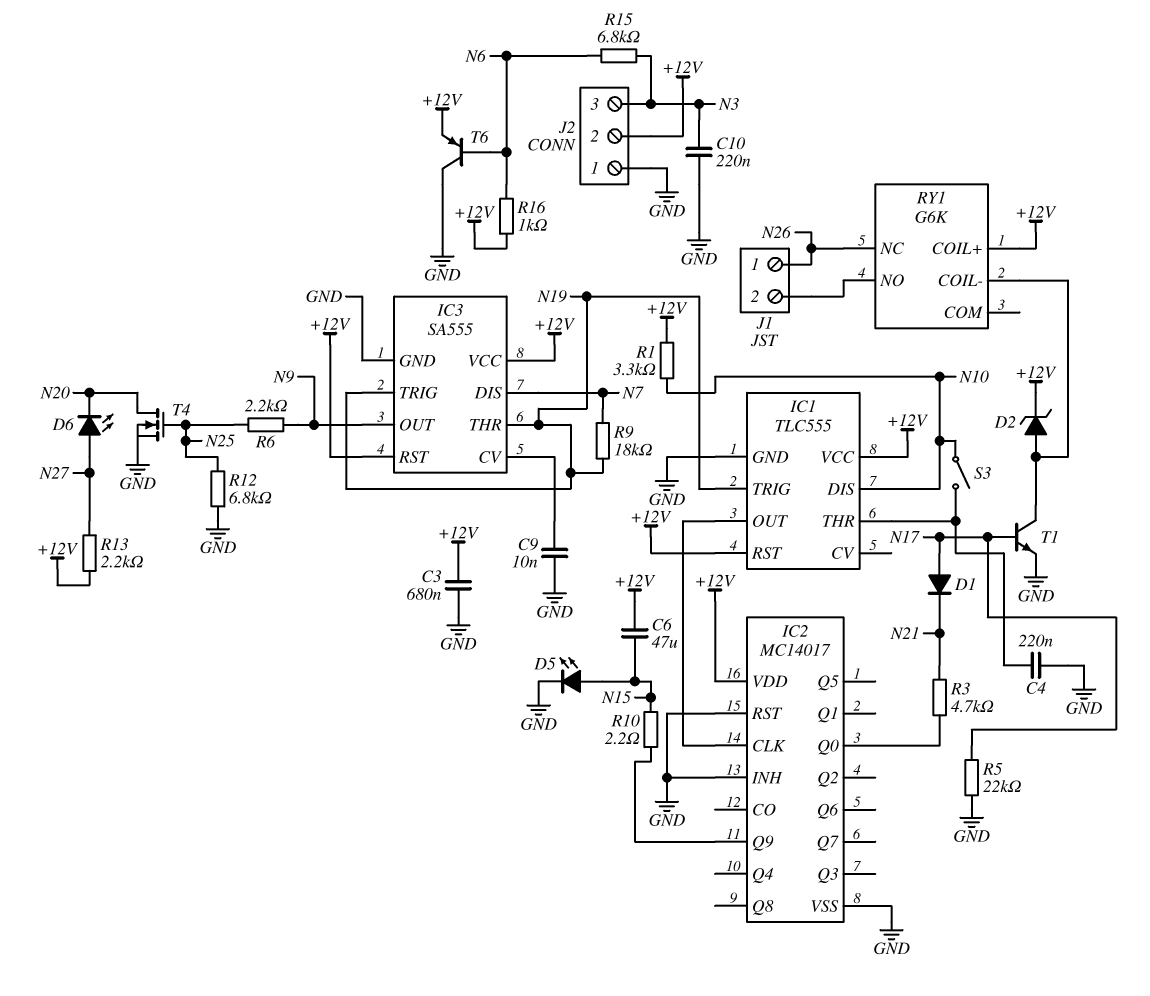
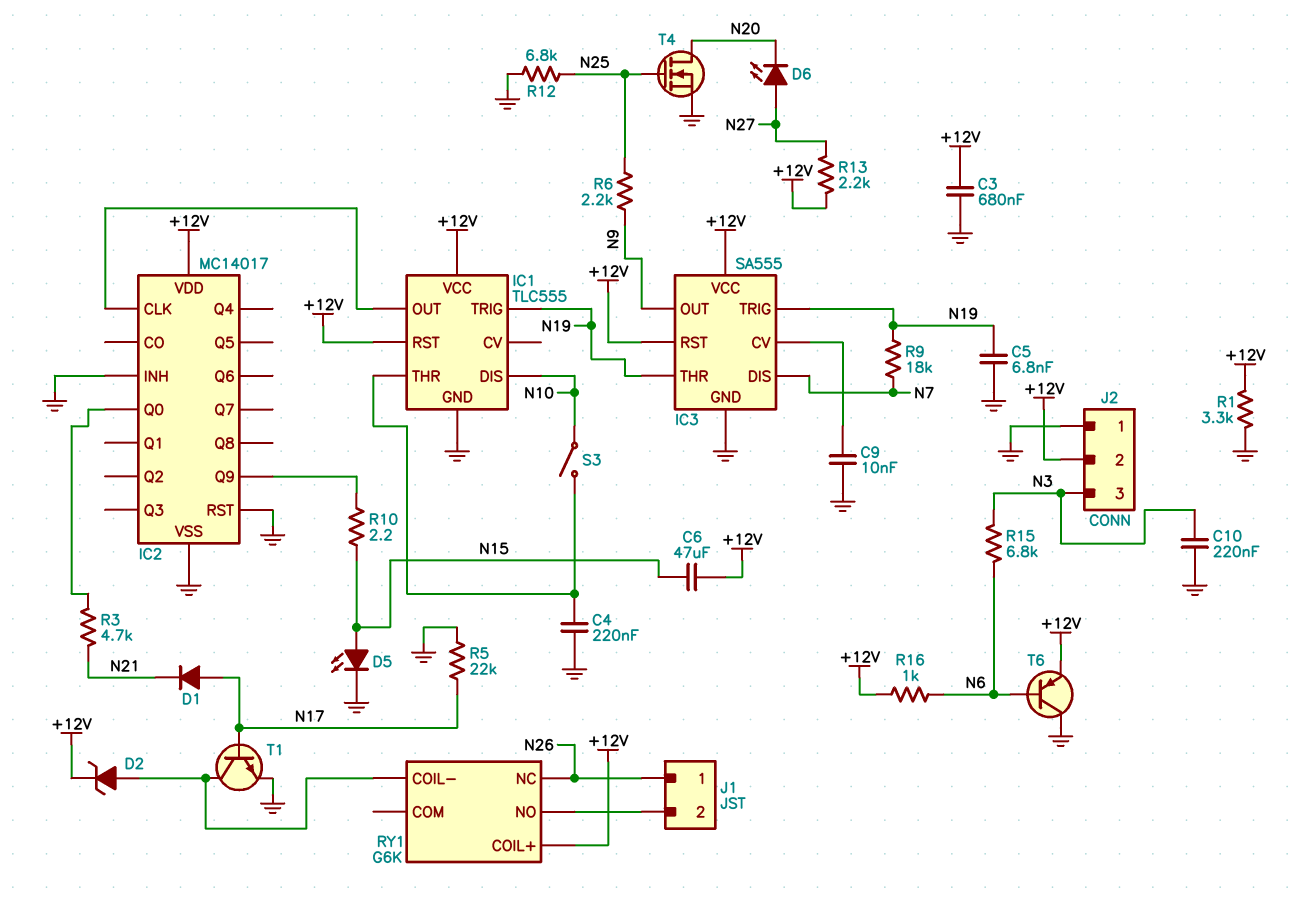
C5: none -> 6.8nF (GND, N19)
R1: 3.3k (+12V, N10) -> 3.3k (+12V, GND)

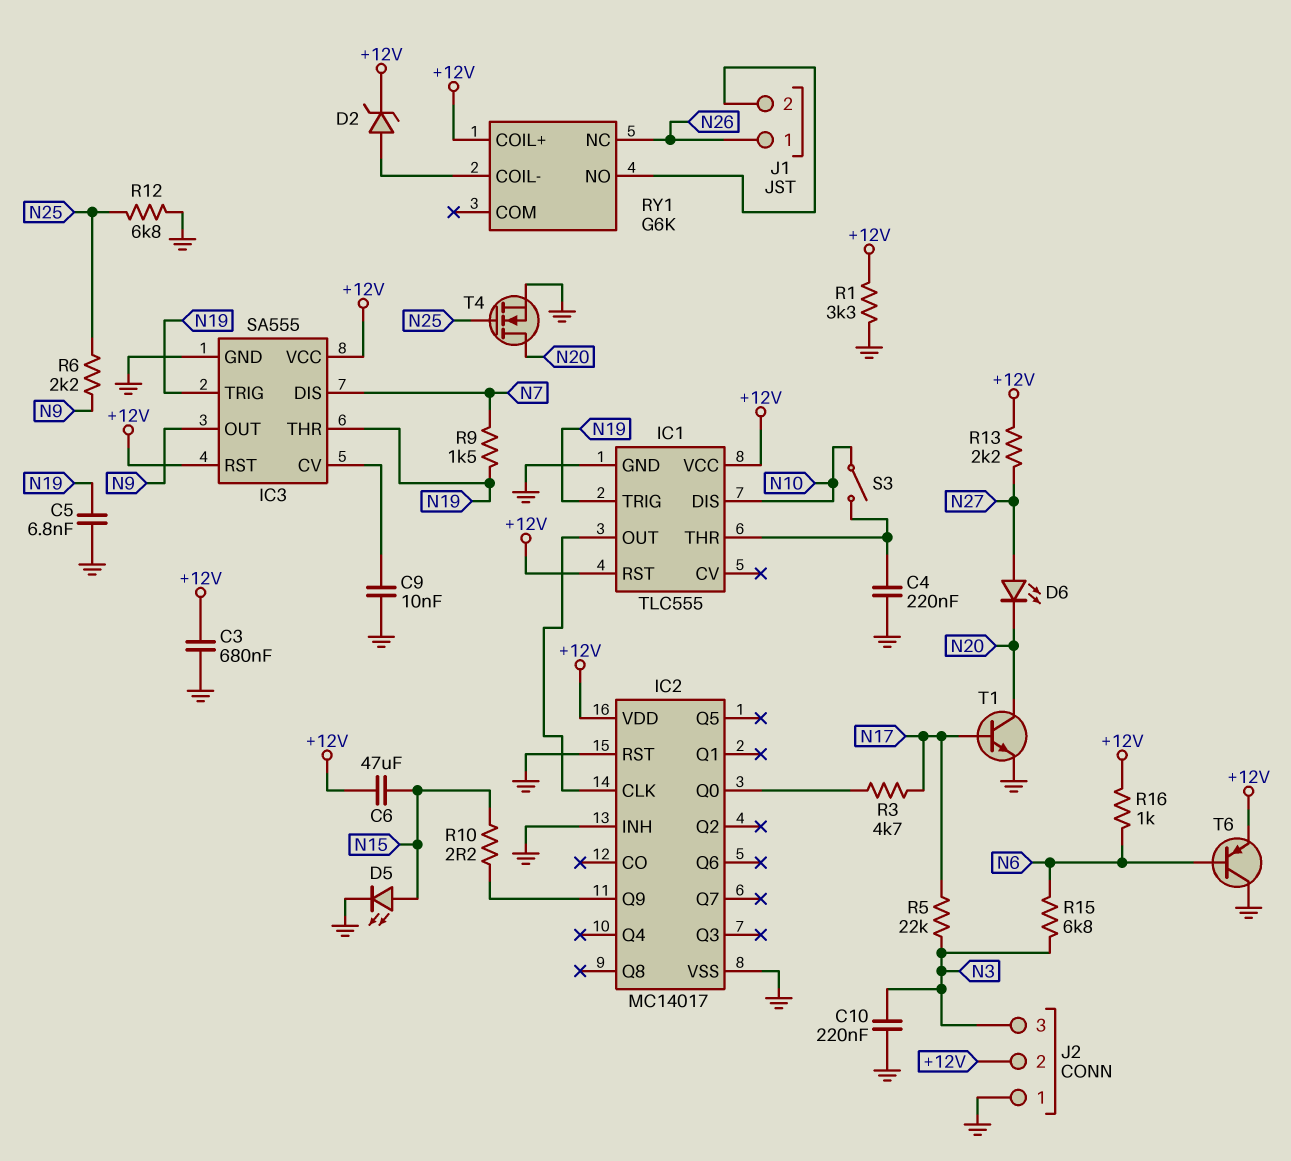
D1: diode (A N17, K N21) -> none
R3: 4.7k (IC2/Q0, N21) -> 4.7k (IC2/Q0, N17)
R5: 22k (GND, N17) -> 22k (N3, N17)
R9: 18k (N7, N19) -> 1.5k (N7, N19)
T1: NPN (B N17, C RY1/COIL-, E GND) -> NPN (B N17, C N20, E GND)

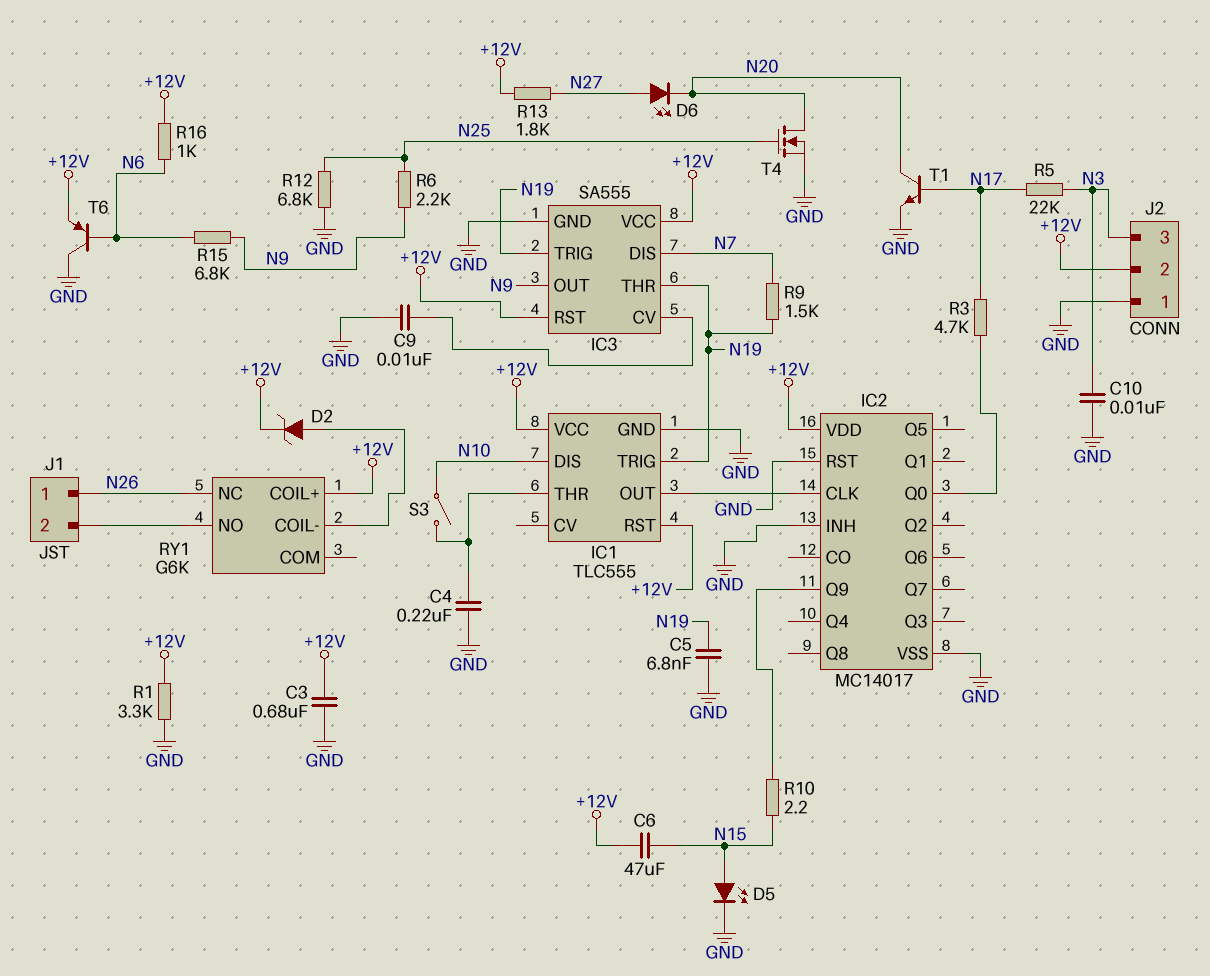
C10: 220nF (GND, N3) -> 10nF (GND, N3)
R13: 2.2k (+12V, N27) -> 1.8k (+12V, N27)
R15: 6.8k (N3, N6) -> 6.8k (N6, N9)

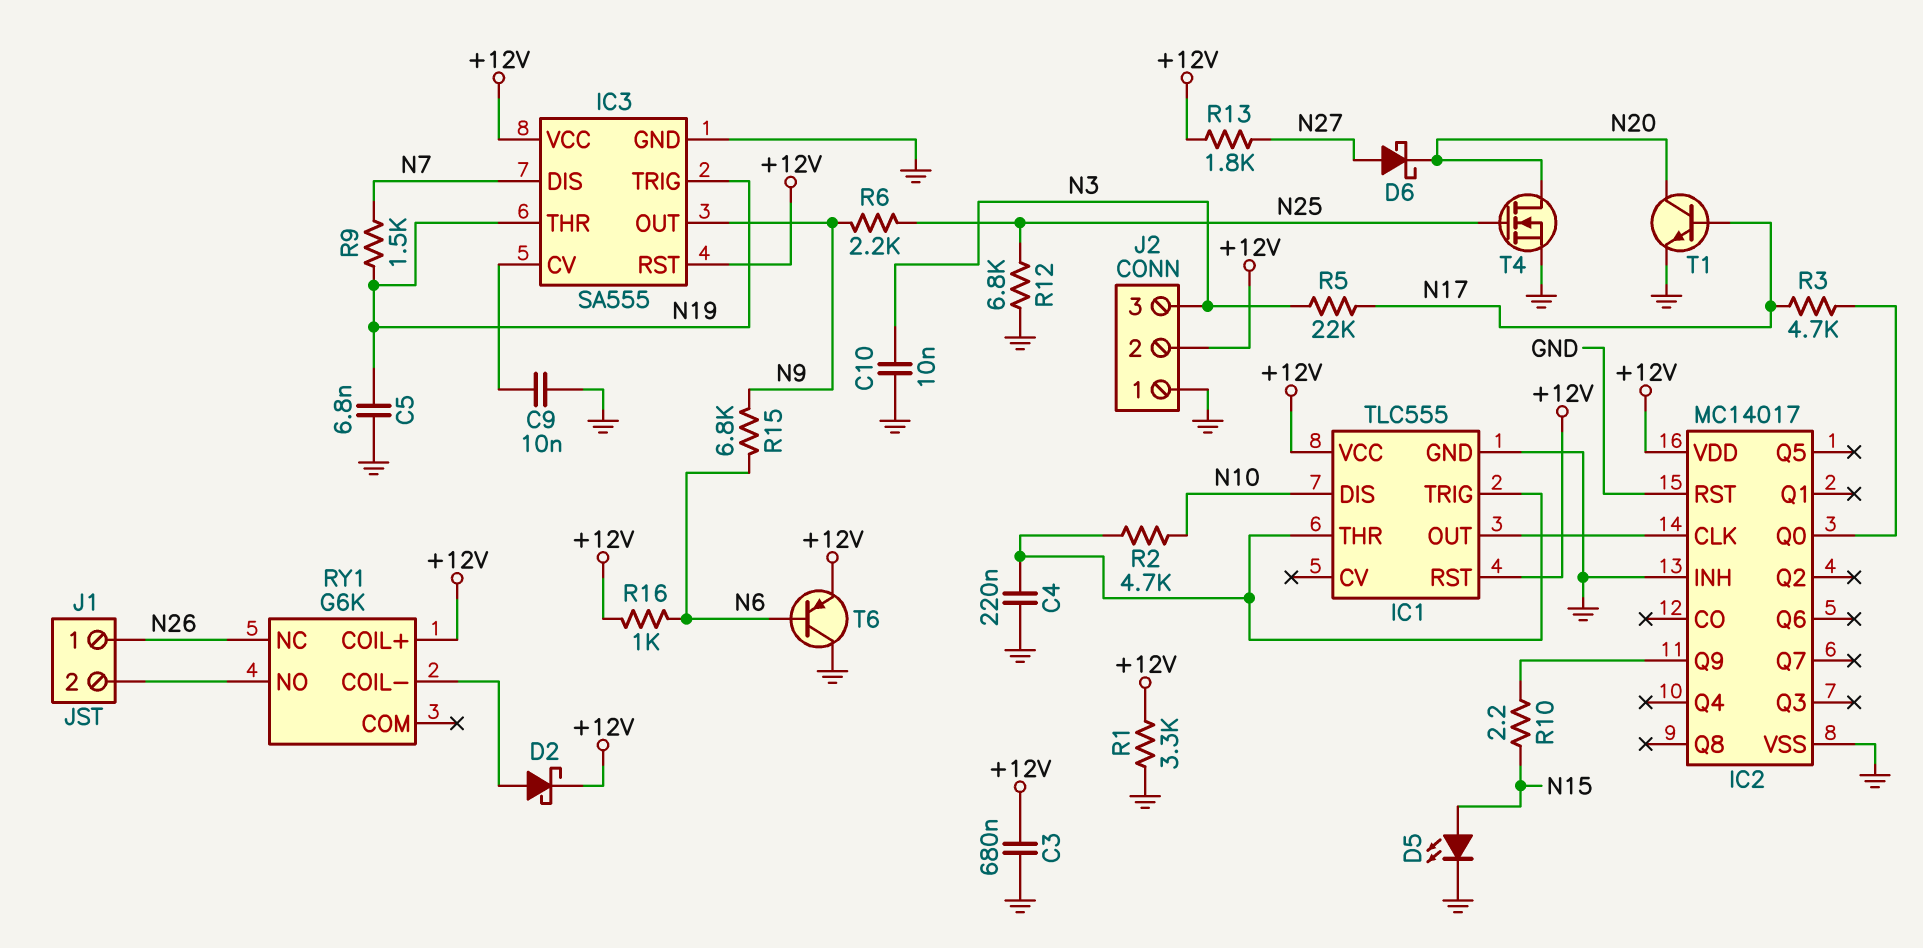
C6: 47uF (+12V, N15) -> none
D2: zener (A RY1/COIL-, K +12V) -> schottky (A RY1/COIL-, K +12V)
D6: LED (A N27, K N20) -> schottky (A N27, K N20)
IC1 pin TRIG: N19 -> IC1/THR
R2: none -> 4.7k (IC1/THR, N10)
S3: switch (IC1/THR, N10) -> none

